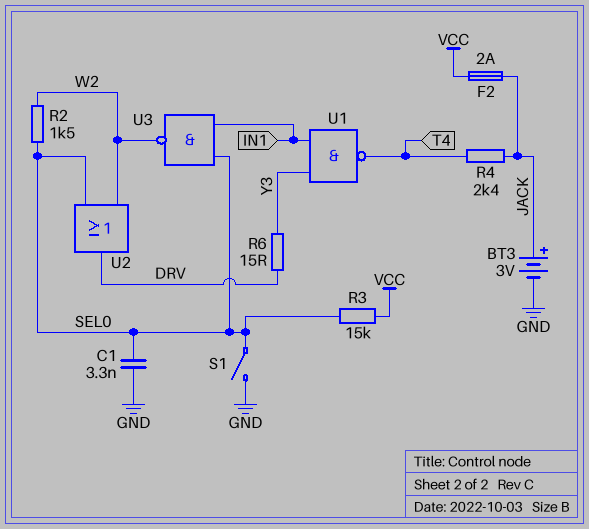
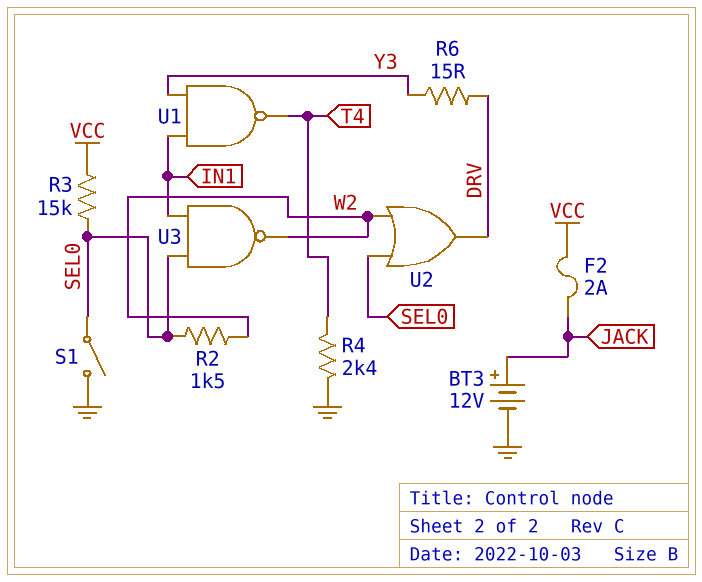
BT3: 3V (plus JACK, minus GND) -> 12V (plus JACK, minus GND)
C1: 3.3nF (GND, SEL0) -> none
R4: 2.4k (JACK, T4) -> 2.4k (GND, T4)

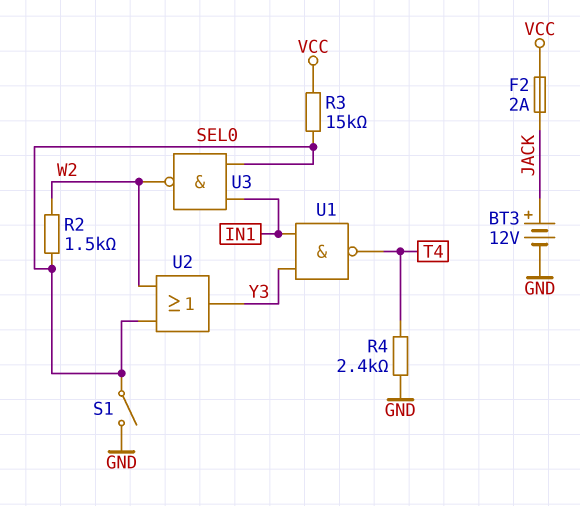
R6: 15 (DRV, Y3) -> none
U2: OR (in SEL0, in W2, out DRV) -> OR (in SEL0, in W2, out Y3)

